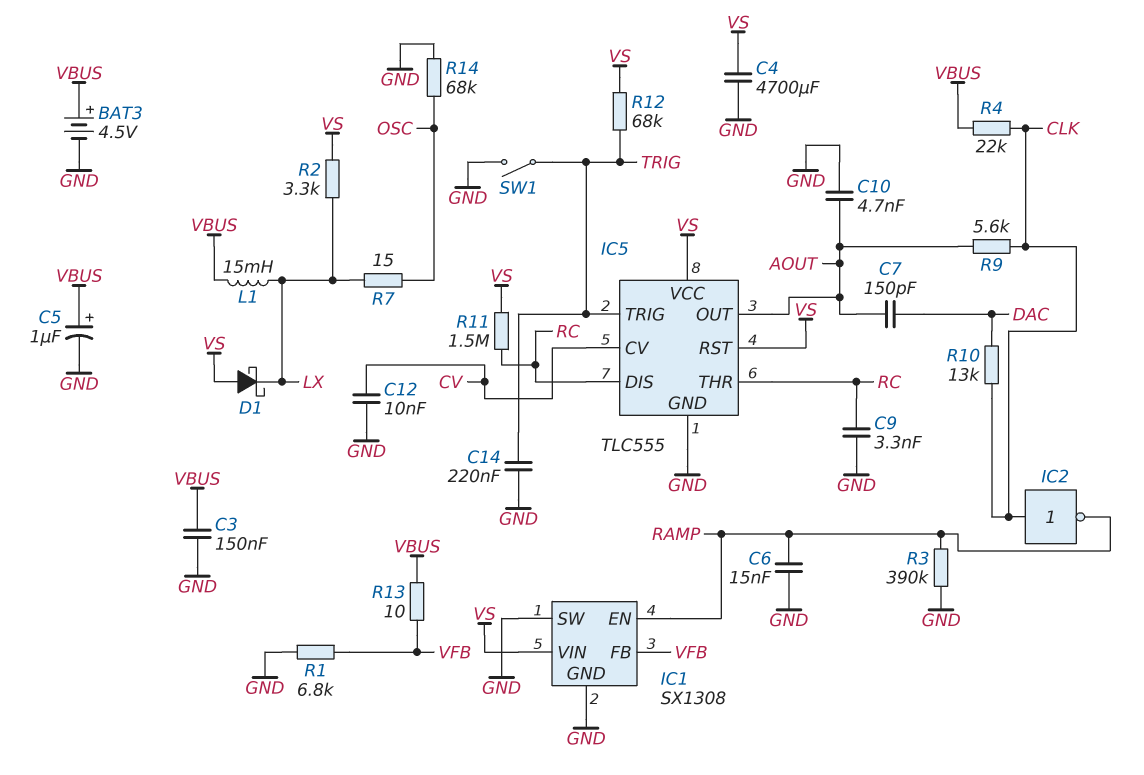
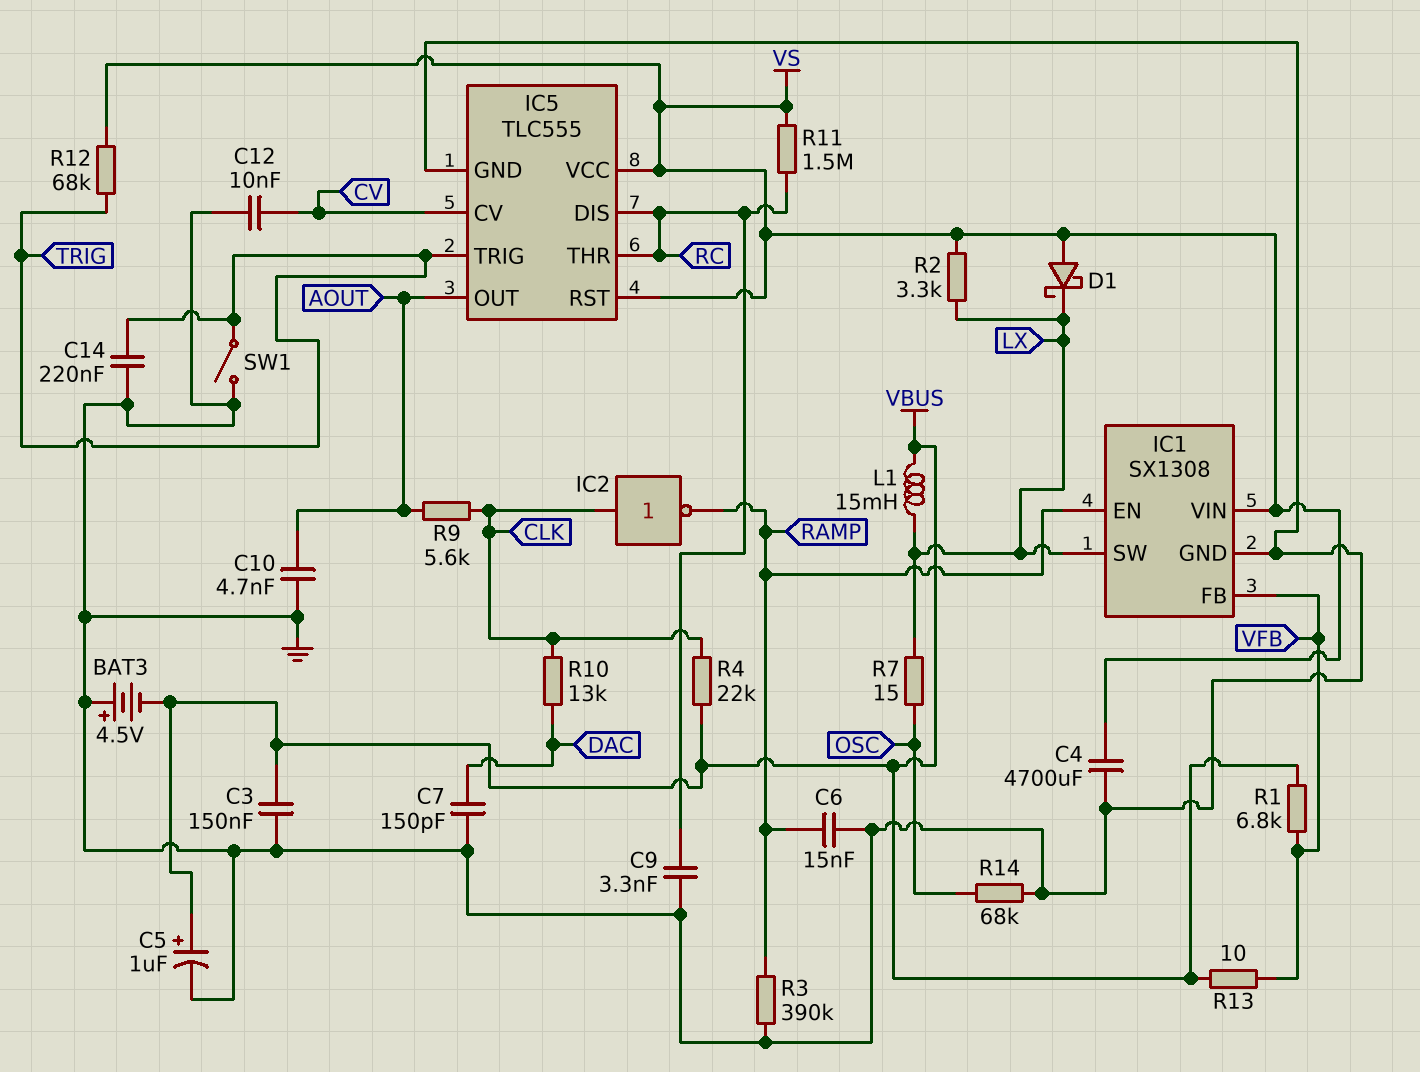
BAT3: 4.5V (plus VBUS, minus GND) -> 4.5V (plus GND, minus VBUS)
C7: 150pF (AOUT, DAC) -> 150pF (DAC, GND)
IC1 pin SW: GND -> LX
R1: 6.8k (GND, VFB) -> 6.8k (VBUS, VFB)

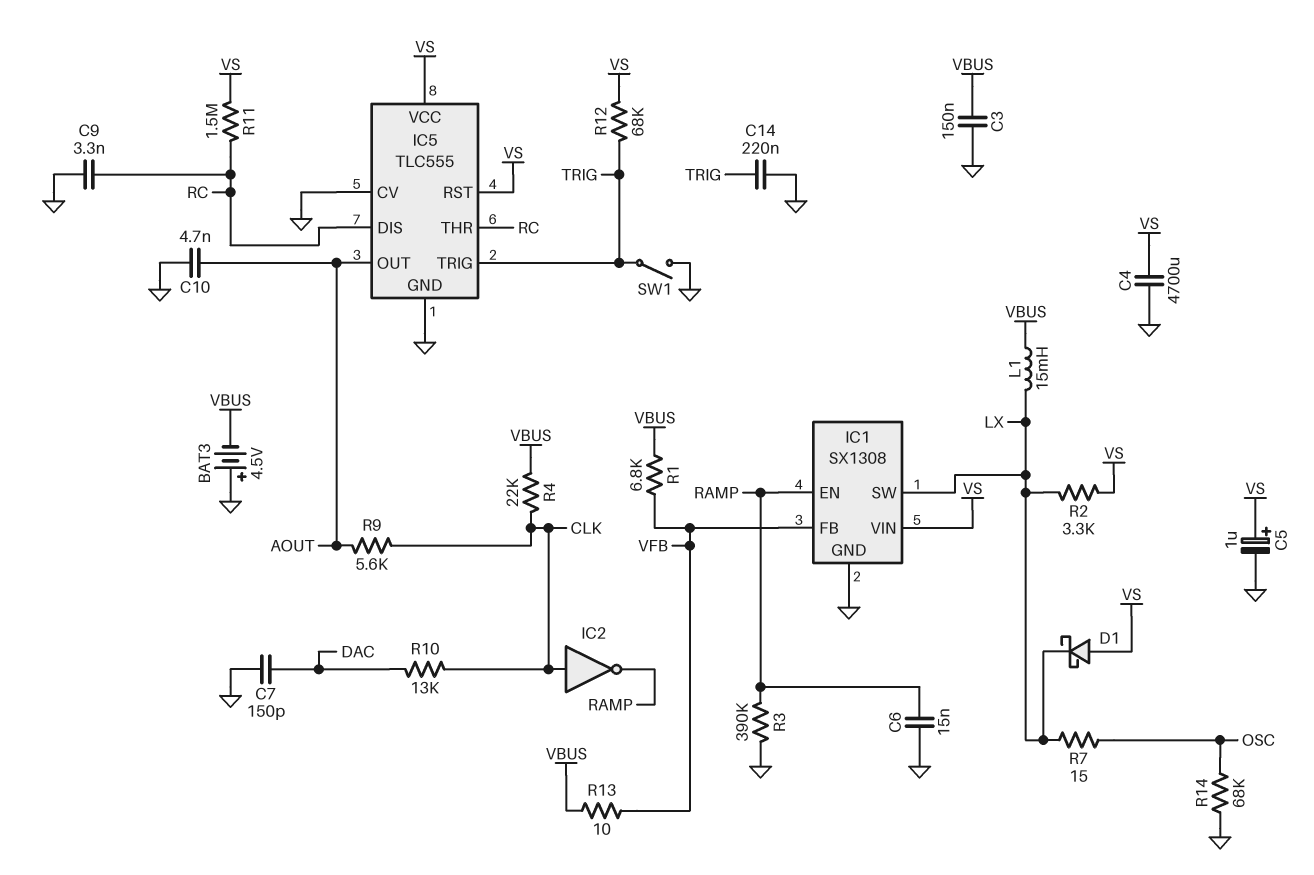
C5: 1uF (plus VBUS, minus GND) -> 1uF (plus VS, minus GND)
C12: 10nF (CV, GND) -> none
IC5 pin CV: CV -> GND

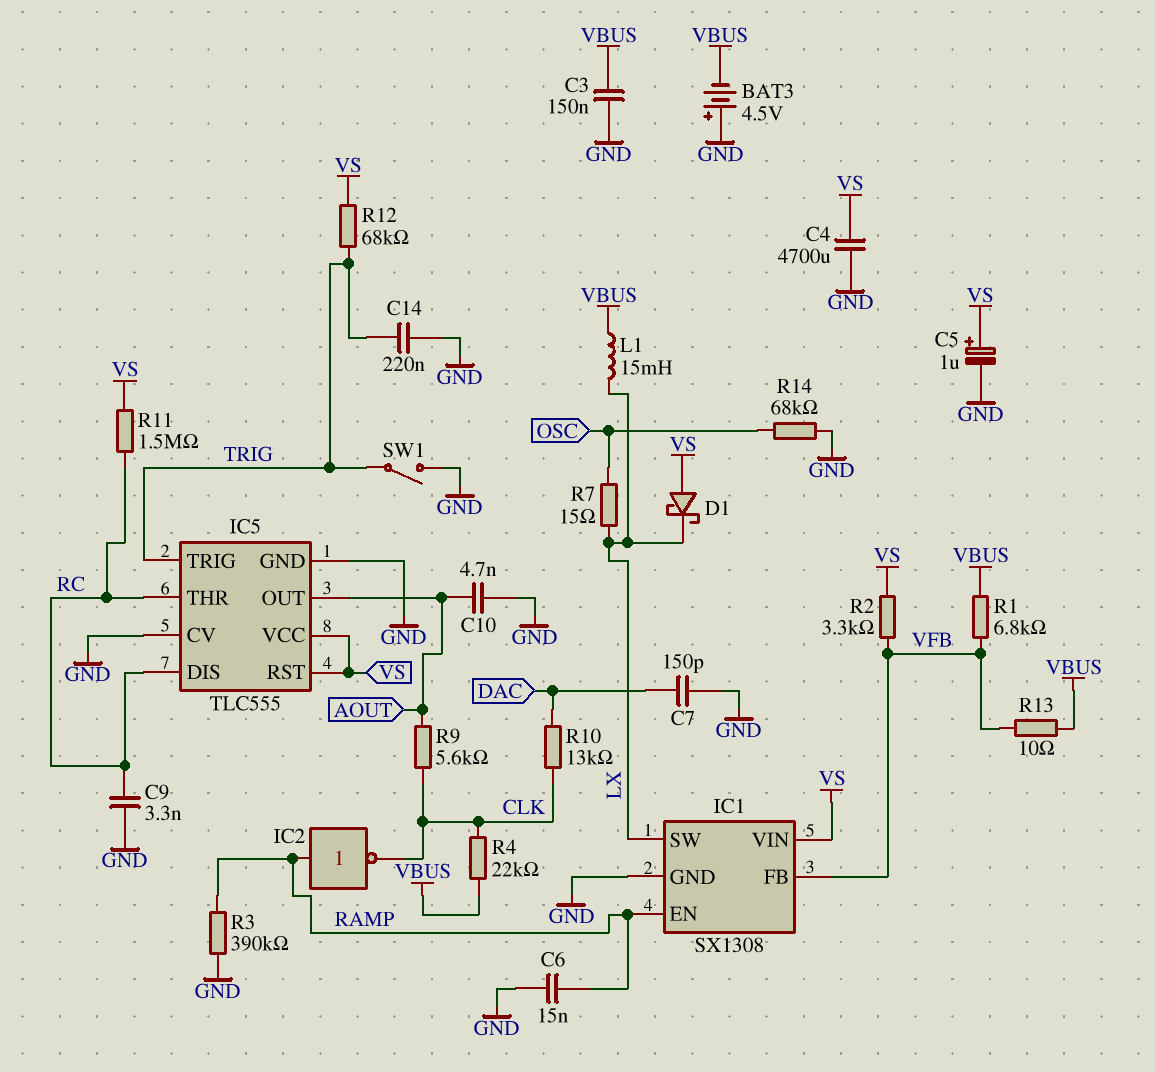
IC2: NOT (in CLK, out RAMP) -> NOT (in RAMP, out CLK)
R2: 3.3k (LX, VS) -> 3.3k (VFB, VS)

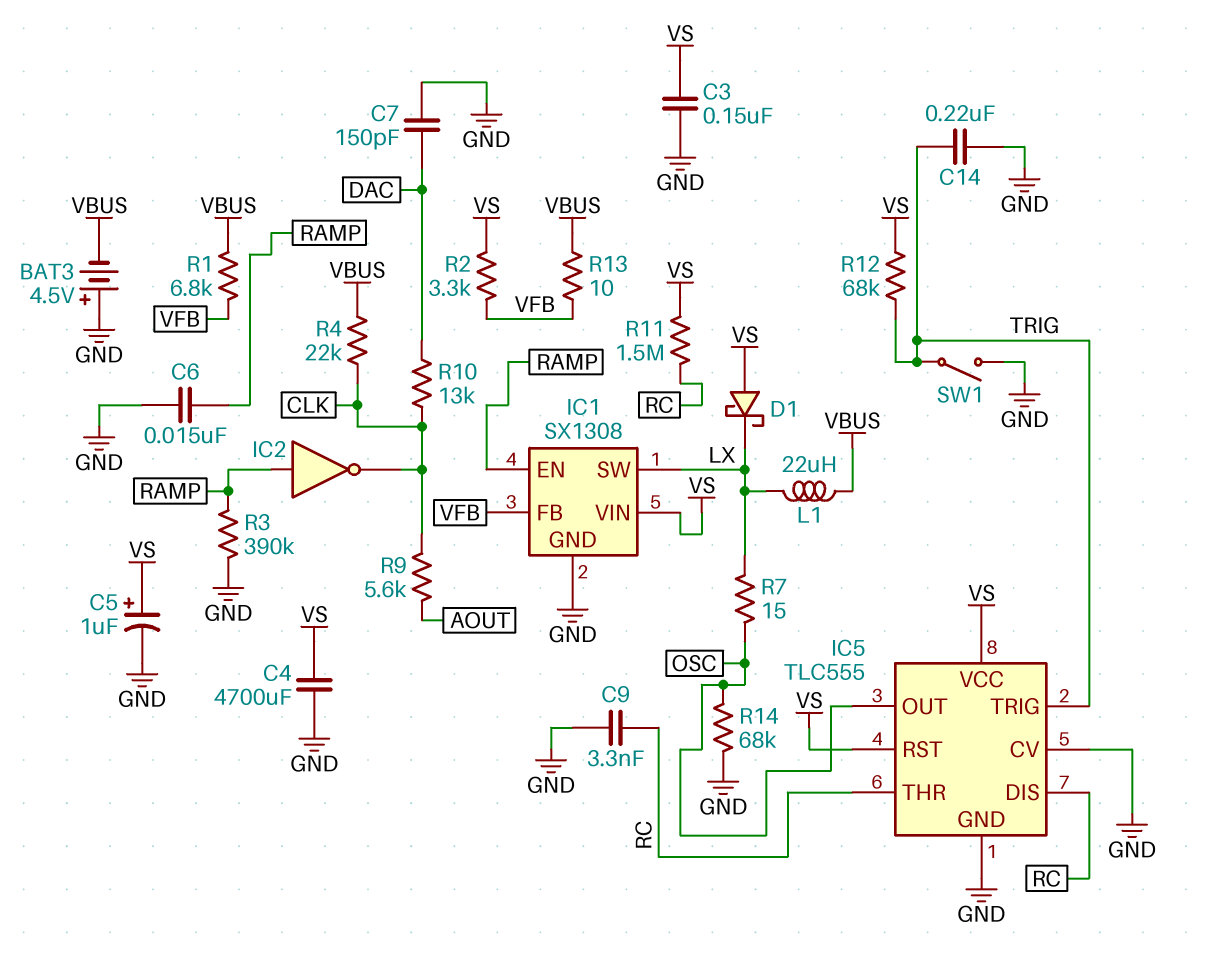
C3: 150nF (GND, VBUS) -> 150nF (GND, VS)
C10: 4.7nF (AOUT, GND) -> none
IC5 pin OUT: AOUT -> OSC
L1: 15mH (LX, VBUS) -> 22uH (LX, VBUS)

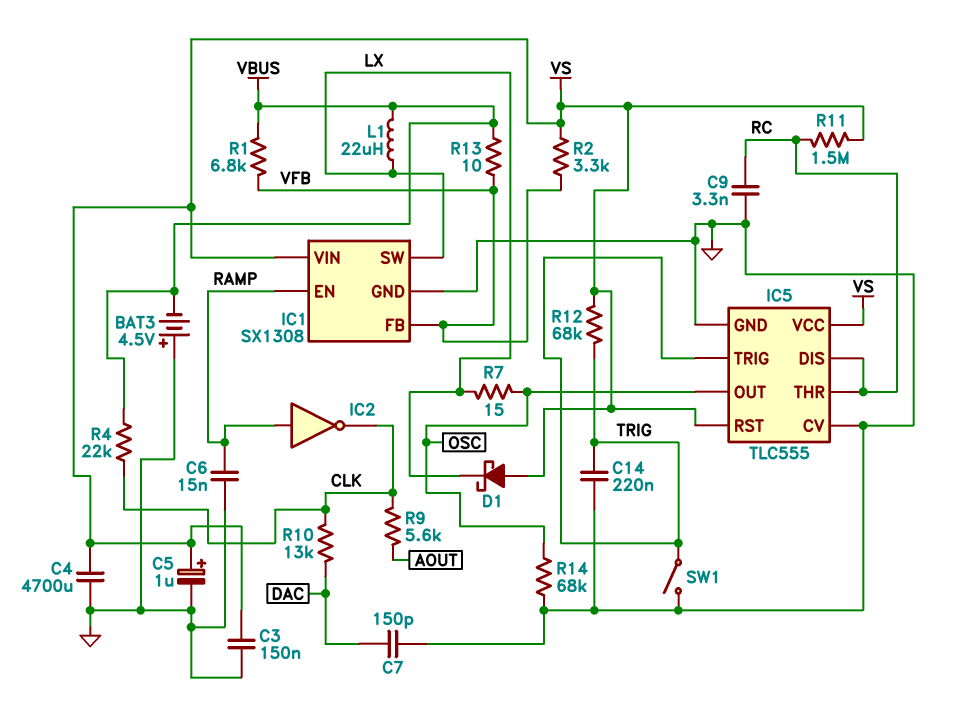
R3: 390k (GND, RAMP) -> none

